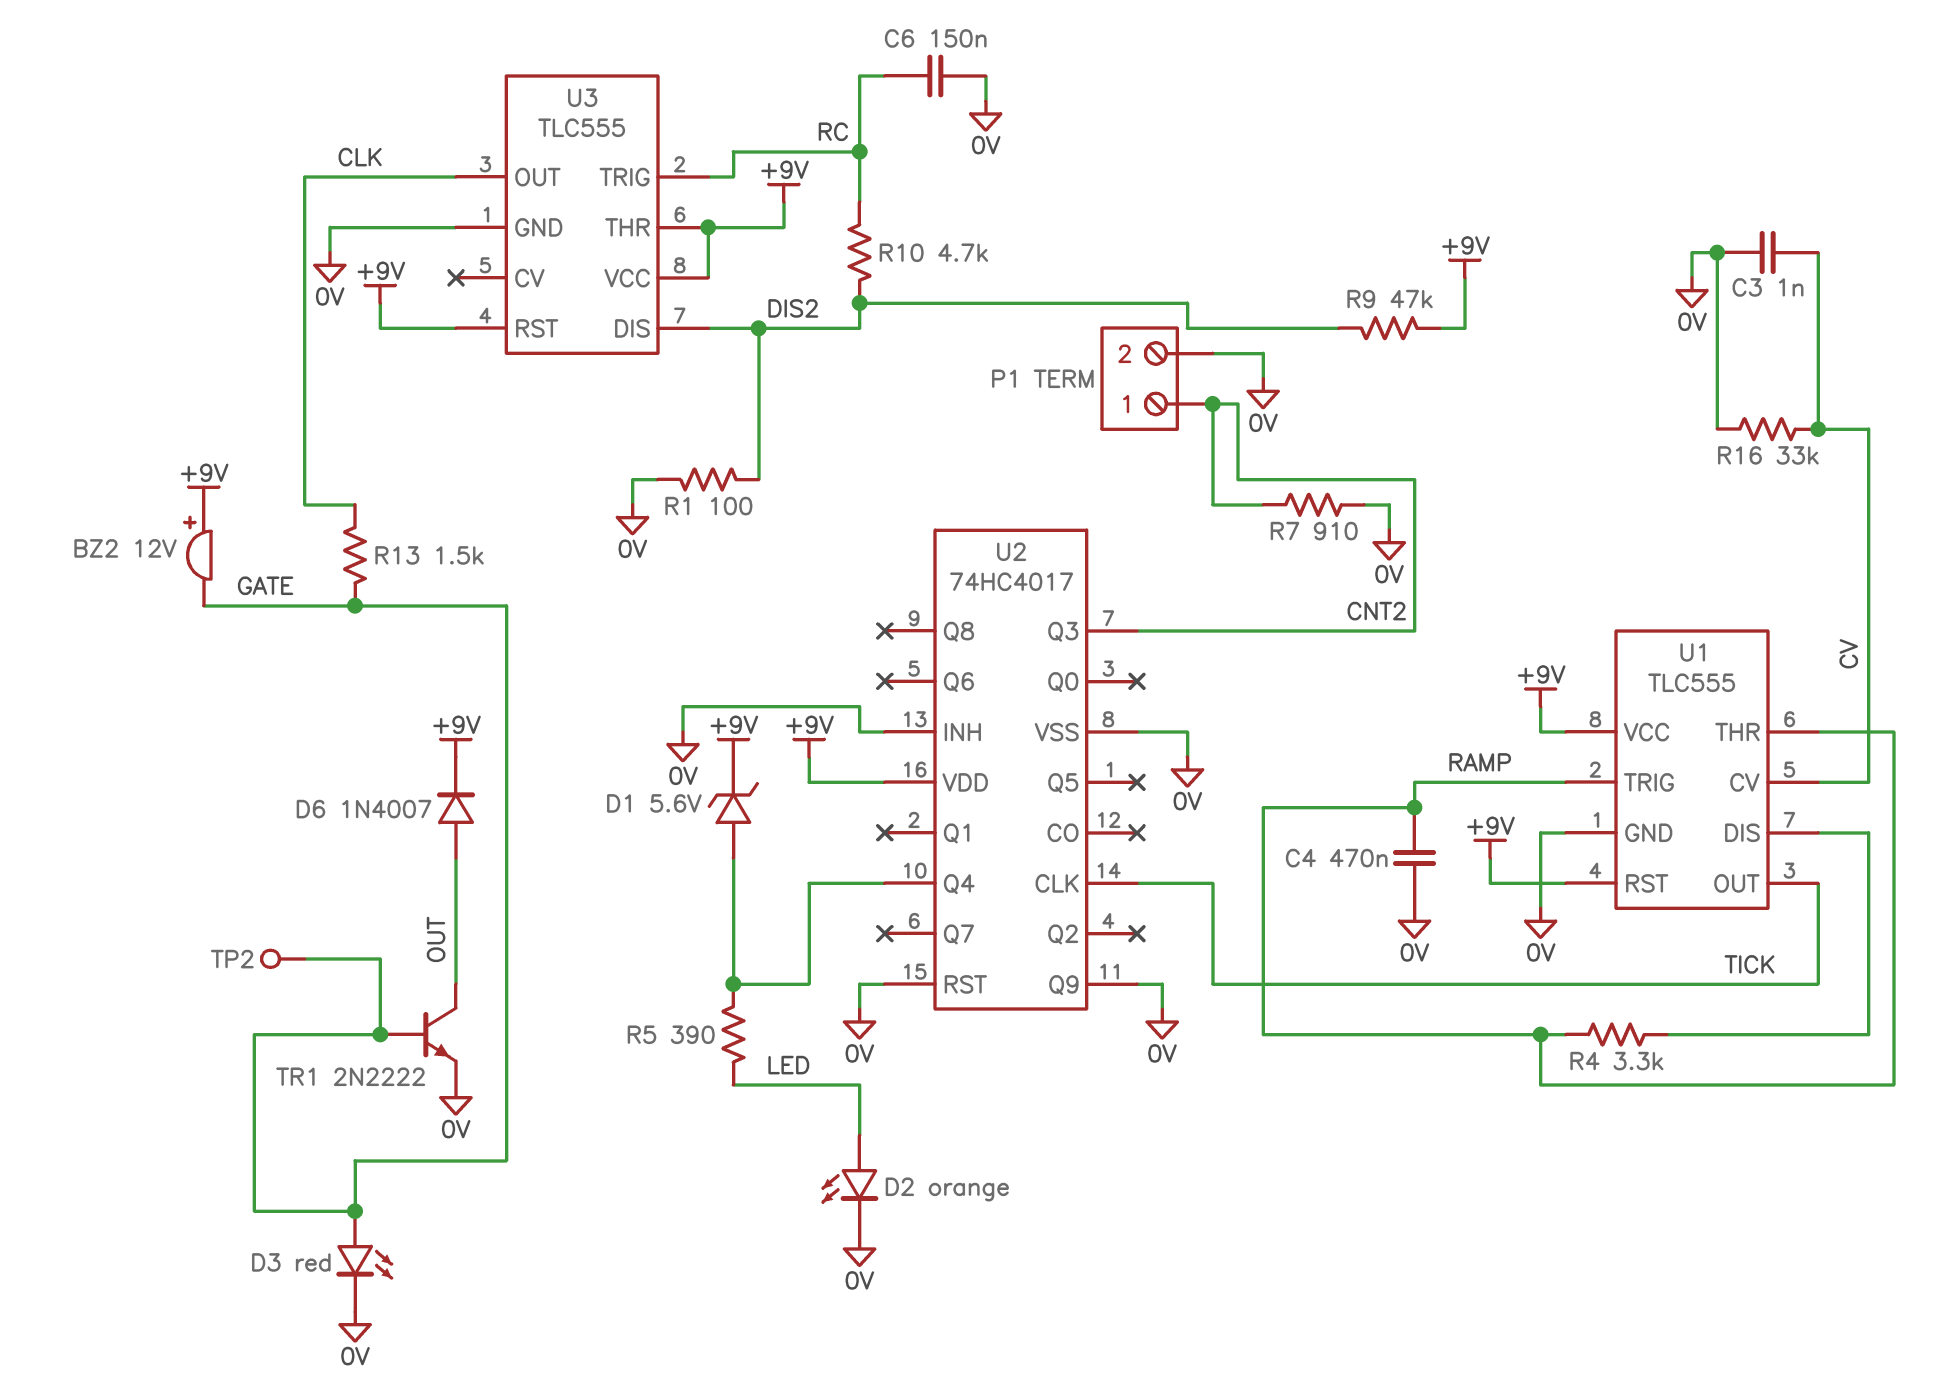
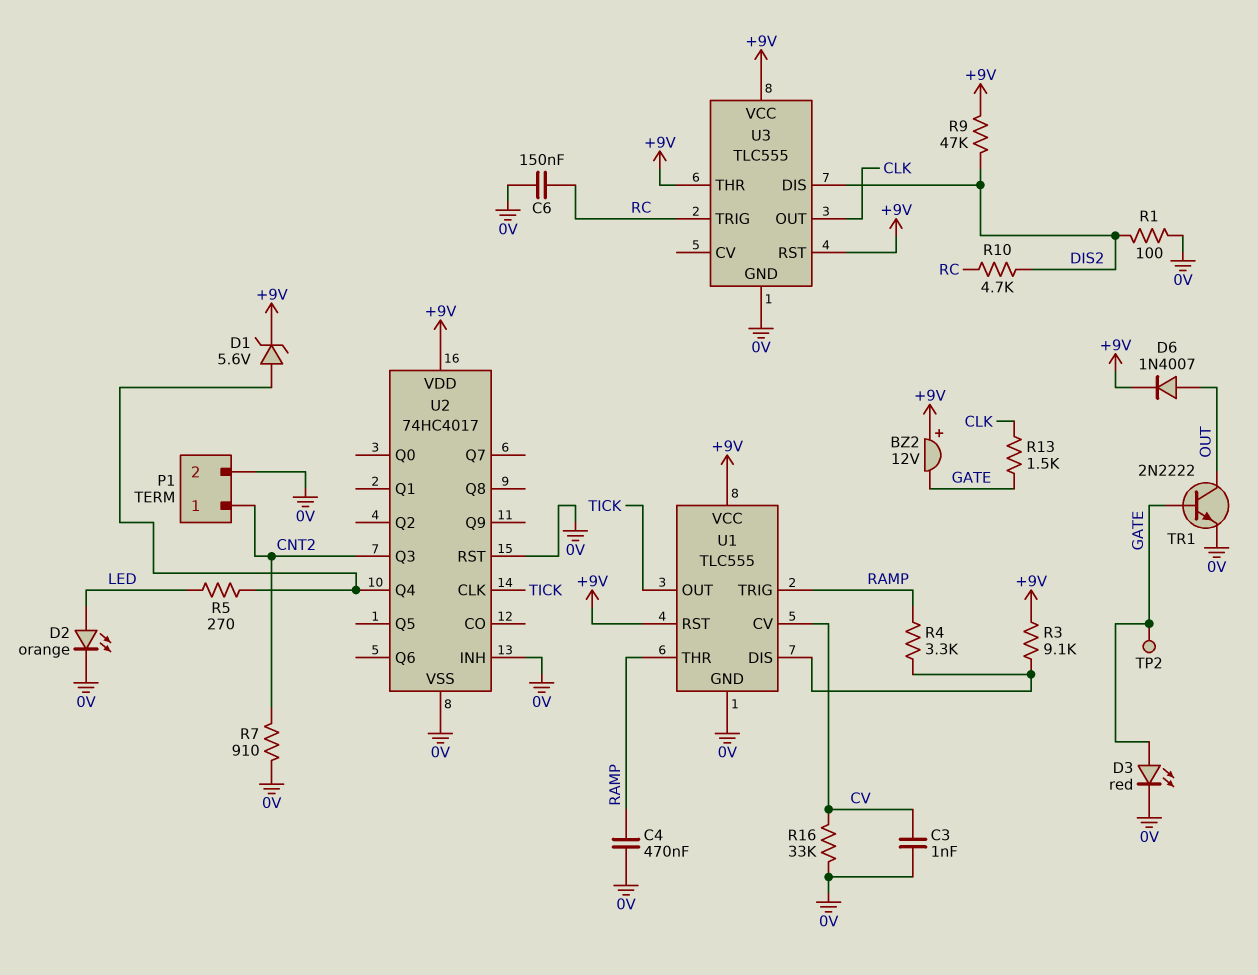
R3: none -> 9.1k (+9V, U1/DIS)
R5: 390 (LED, U2/Q4) -> 270 (LED, U2/Q4)
U2 pin Q9: 0V -> none

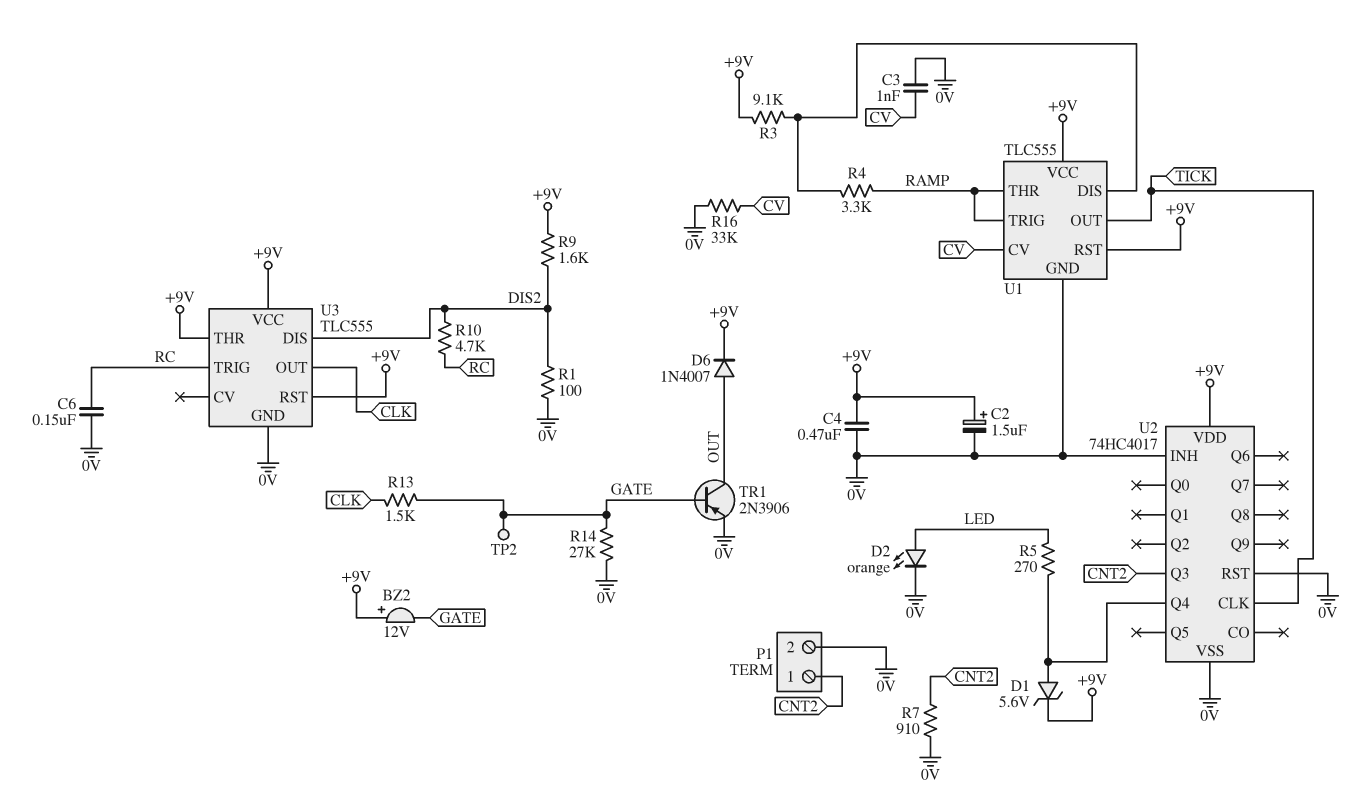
C2: none -> 1.5uF (plus +9V, minus 0V)
C4: 470nF (0V, RAMP) -> 470nF (+9V, 0V)
D3: LED red (A GATE, K 0V) -> none
R9: 47k (+9V, DIS2) -> 1.6k (+9V, DIS2)
R14: none -> 27k (0V, GATE)
TR1: NPN 2N2222 (B GATE, C OUT, E 0V) -> PNP 2N3906 (B GATE, C OUT, E 0V)

